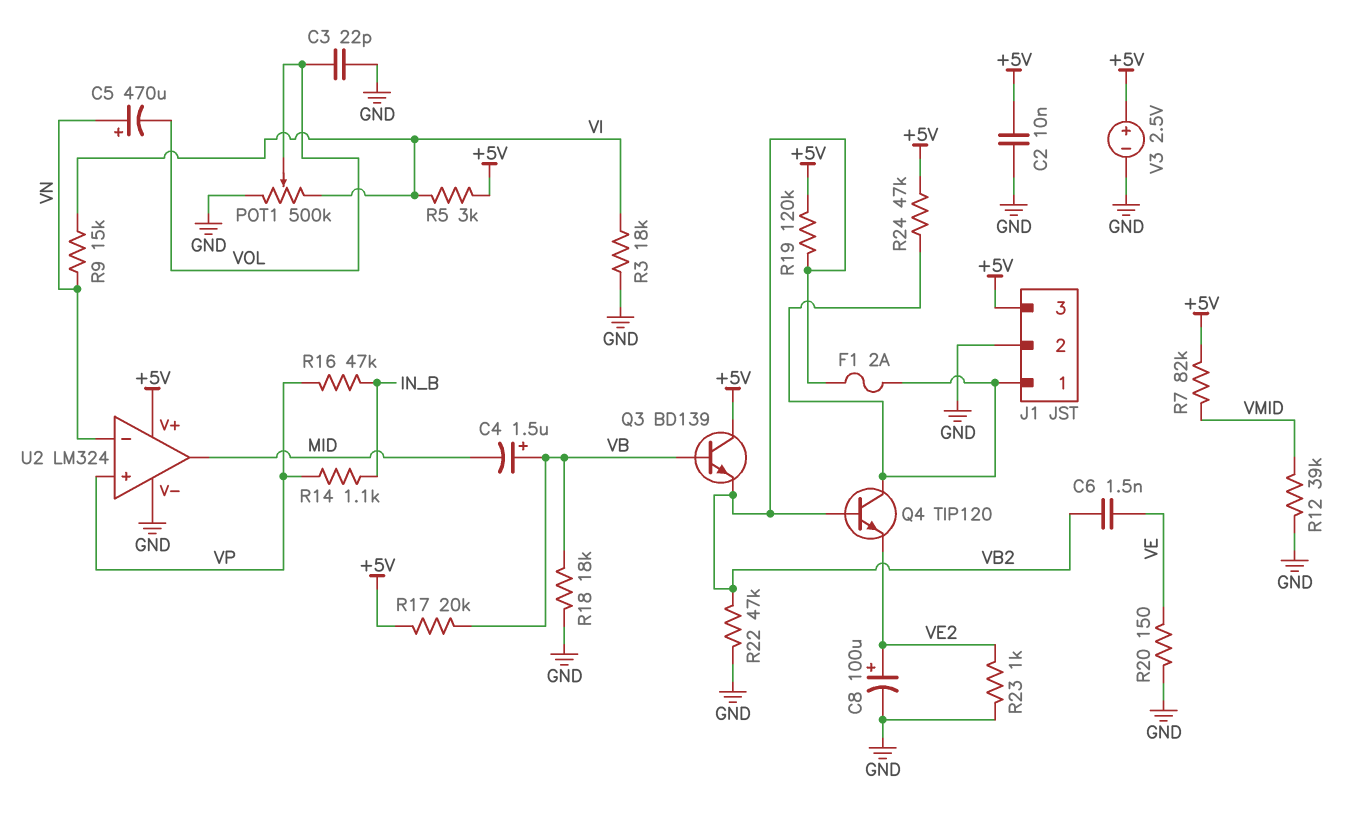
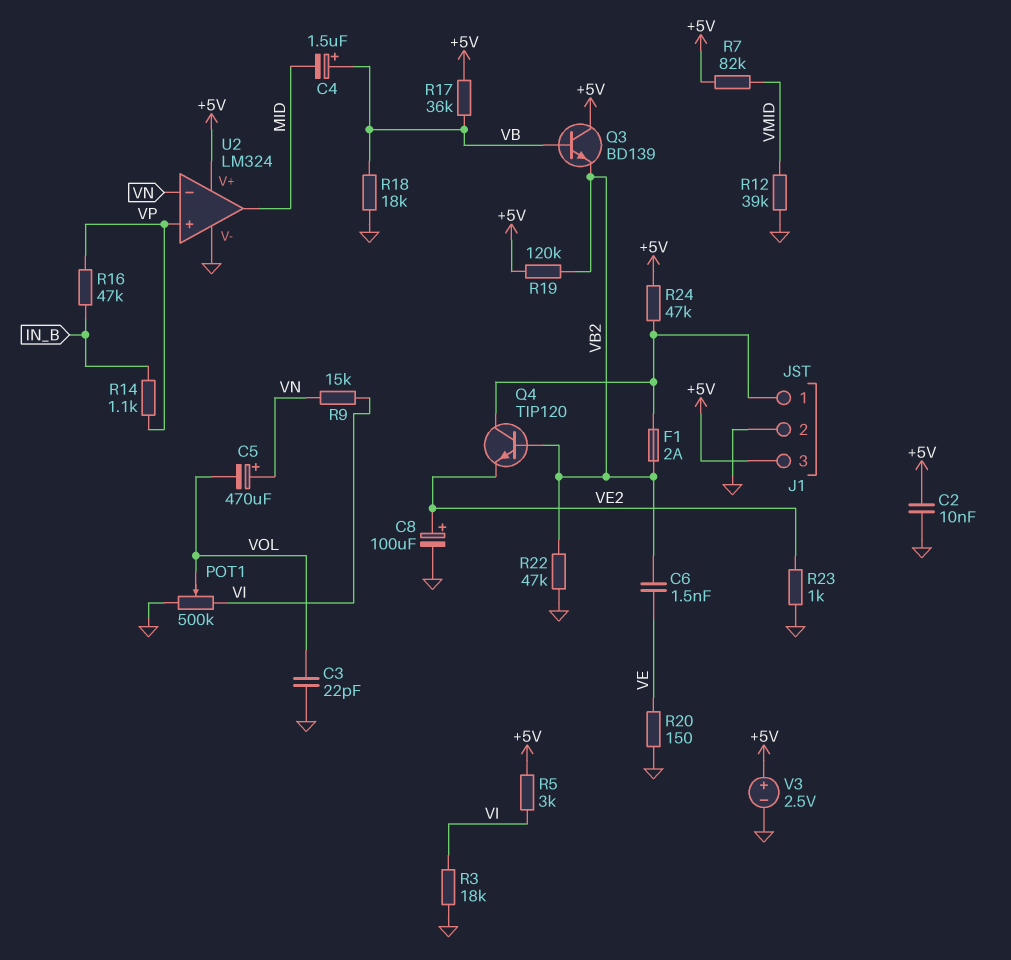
R17: 20k (+5V, VB) -> 36k (+5V, VB)

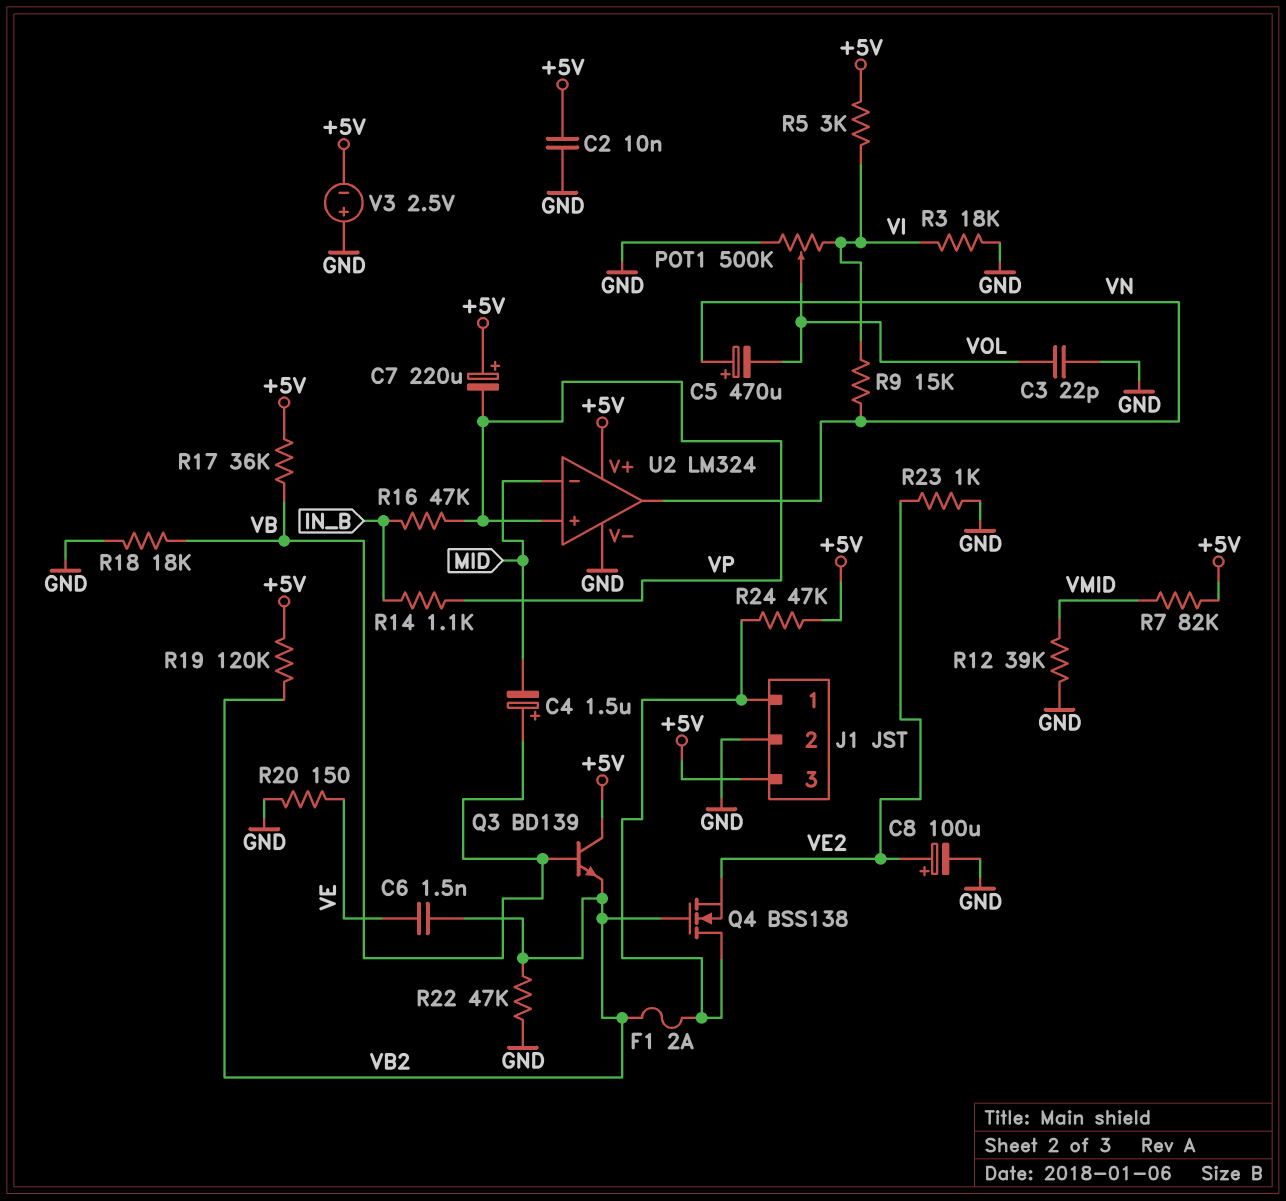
C7: none -> 220uF (plus +5V, minus VP)
Q4: NPN TIP120 (B VB2, C J1/1, E VE2) -> NMOS BSS138 (G VB2, D J1/1, S VE2)
U2 pin in-: VN -> MID
U2 pin out: MID -> VN
V3: 2.5V (plus +5V, minus GND) -> 2.5V (plus GND, minus +5V)

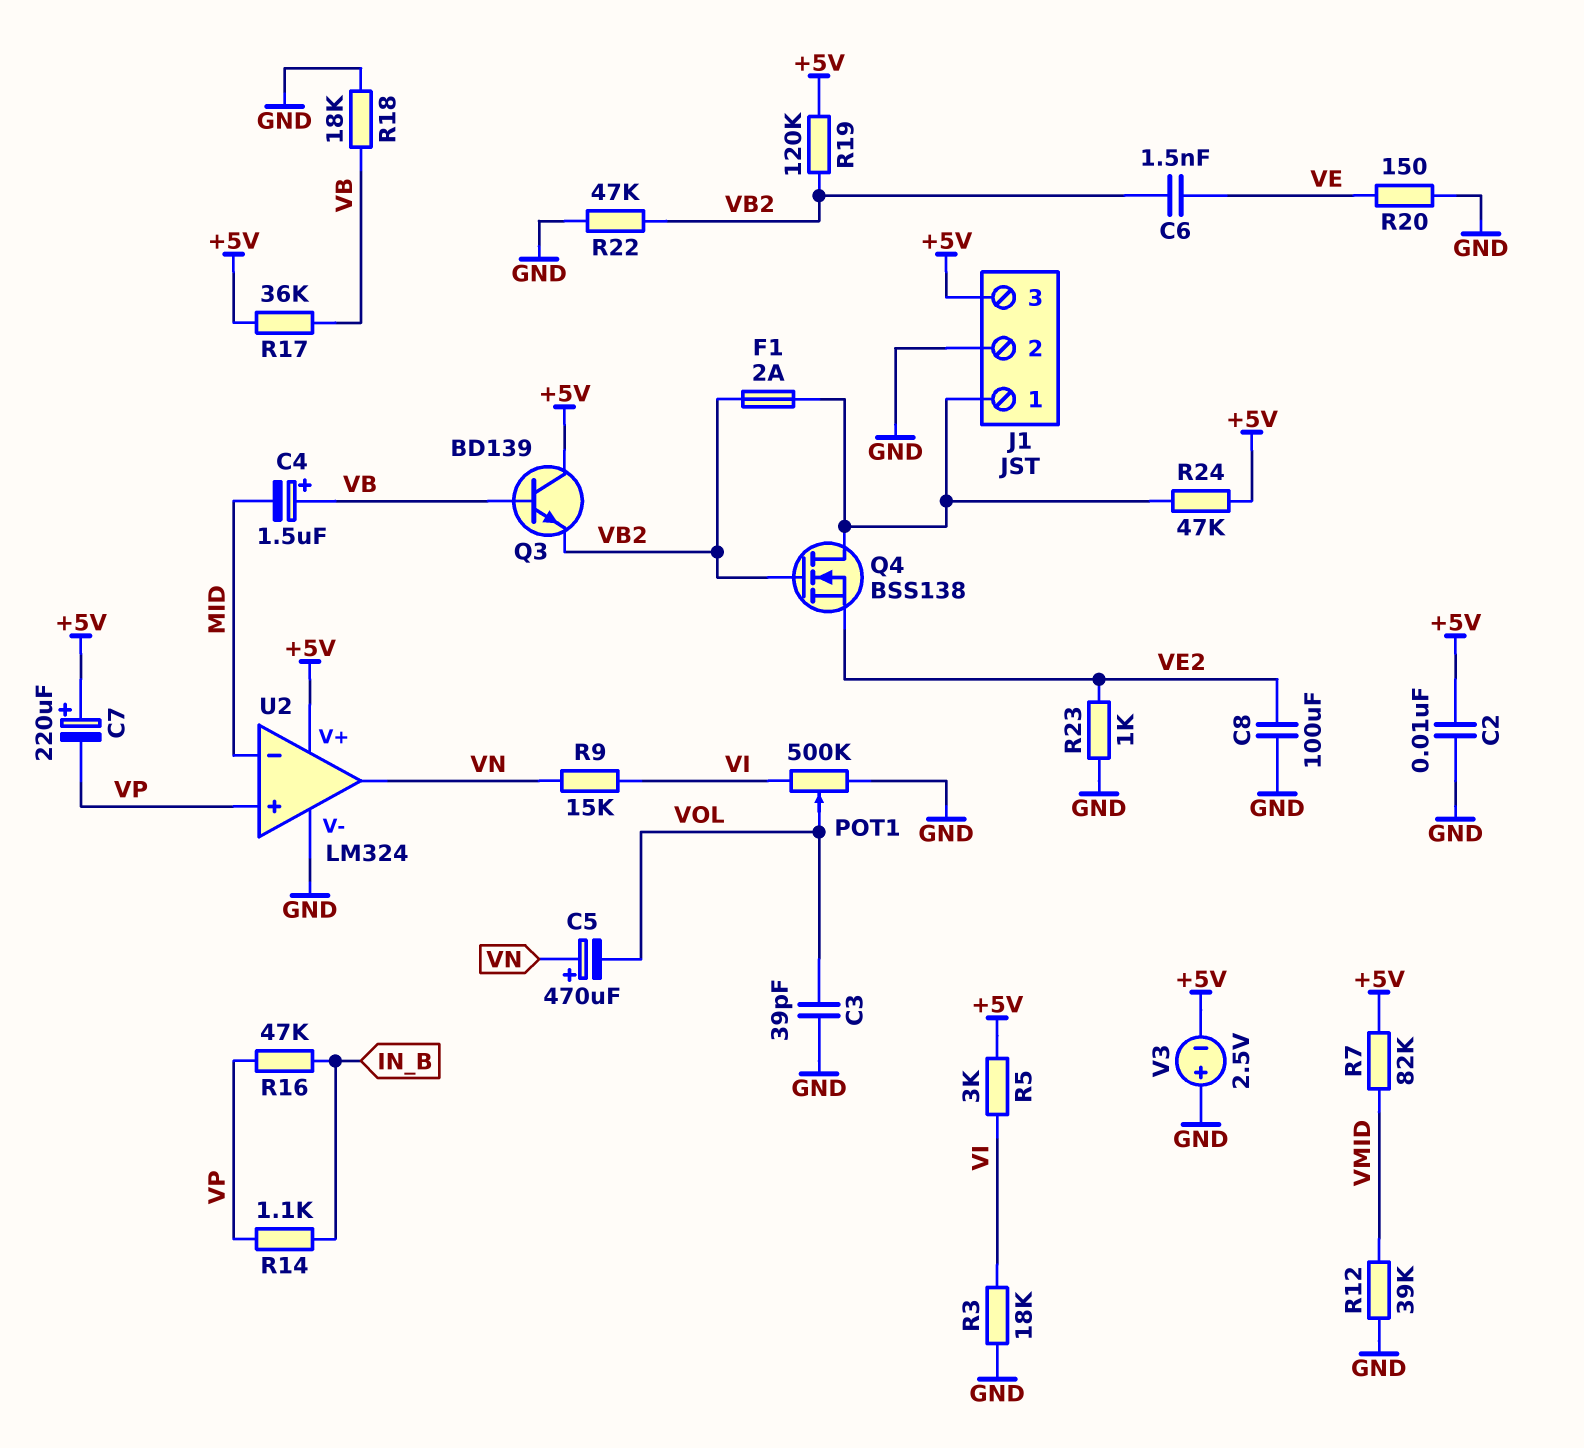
C3: 22pF (GND, VOL) -> 39pF (GND, VOL)
C8: 100uF (plus VE2, minus GND) -> 100uF (GND, VE2)

